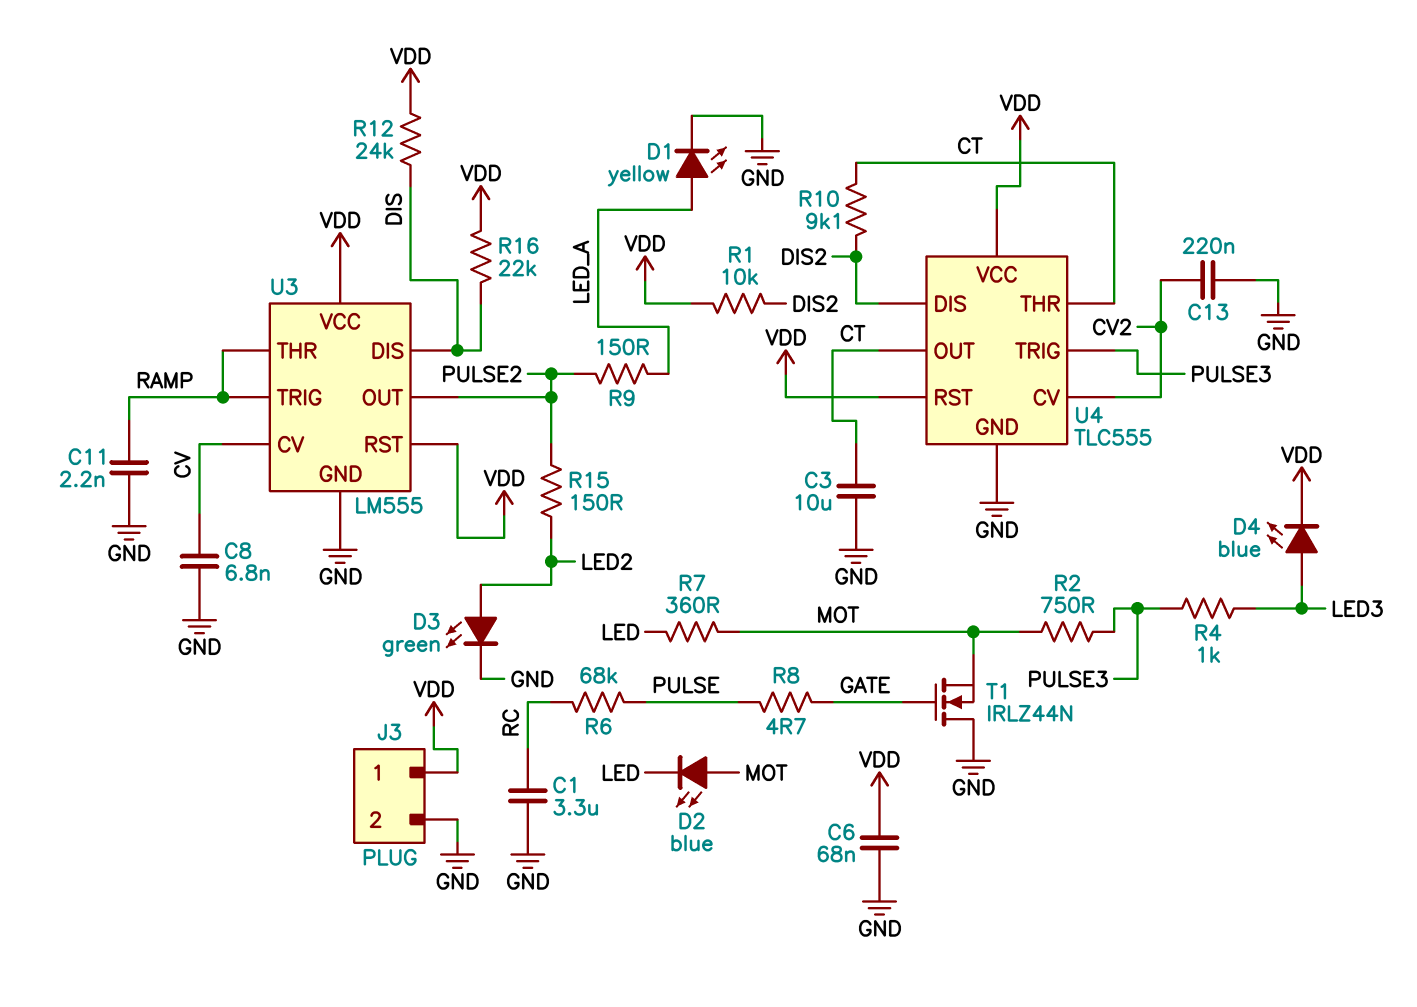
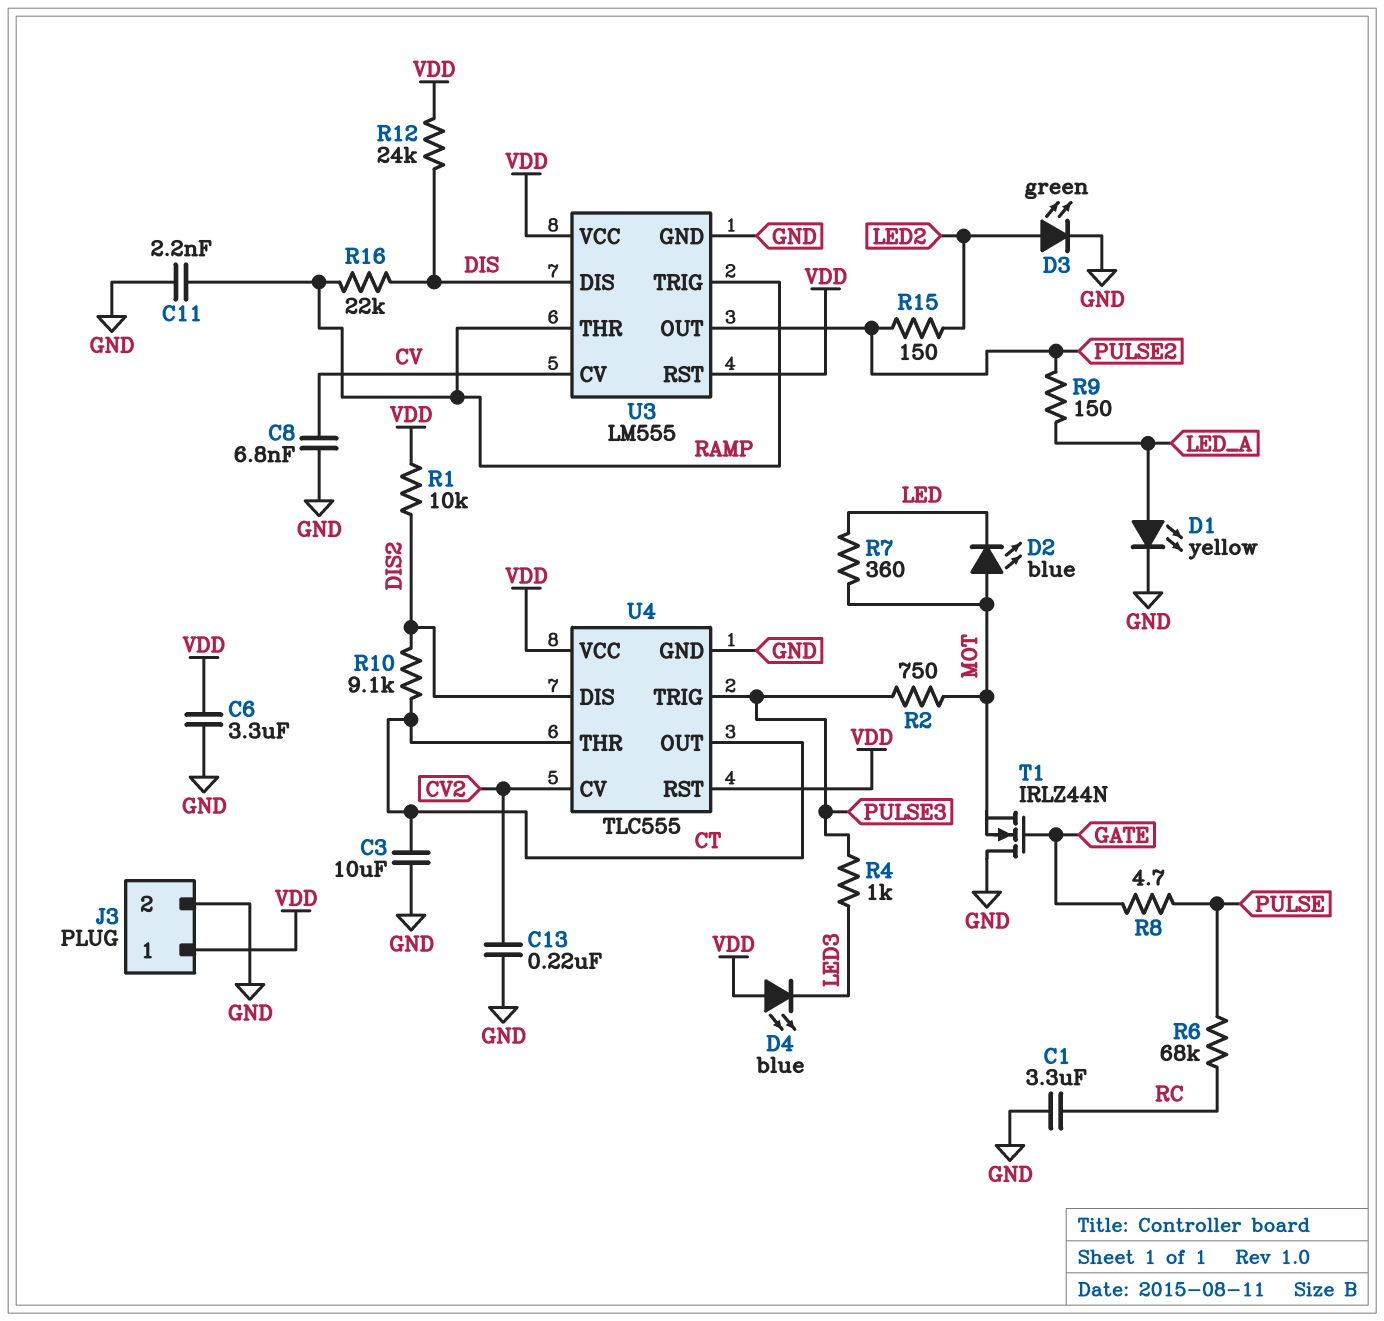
C6: 68nF (GND, VDD) -> 3.3uF (GND, VDD)
D4: LED blue (A LED3, K VDD) -> LED blue (A VDD, K LED3)
R16: 22k (DIS, VDD) -> 22k (DIS, RAMP)

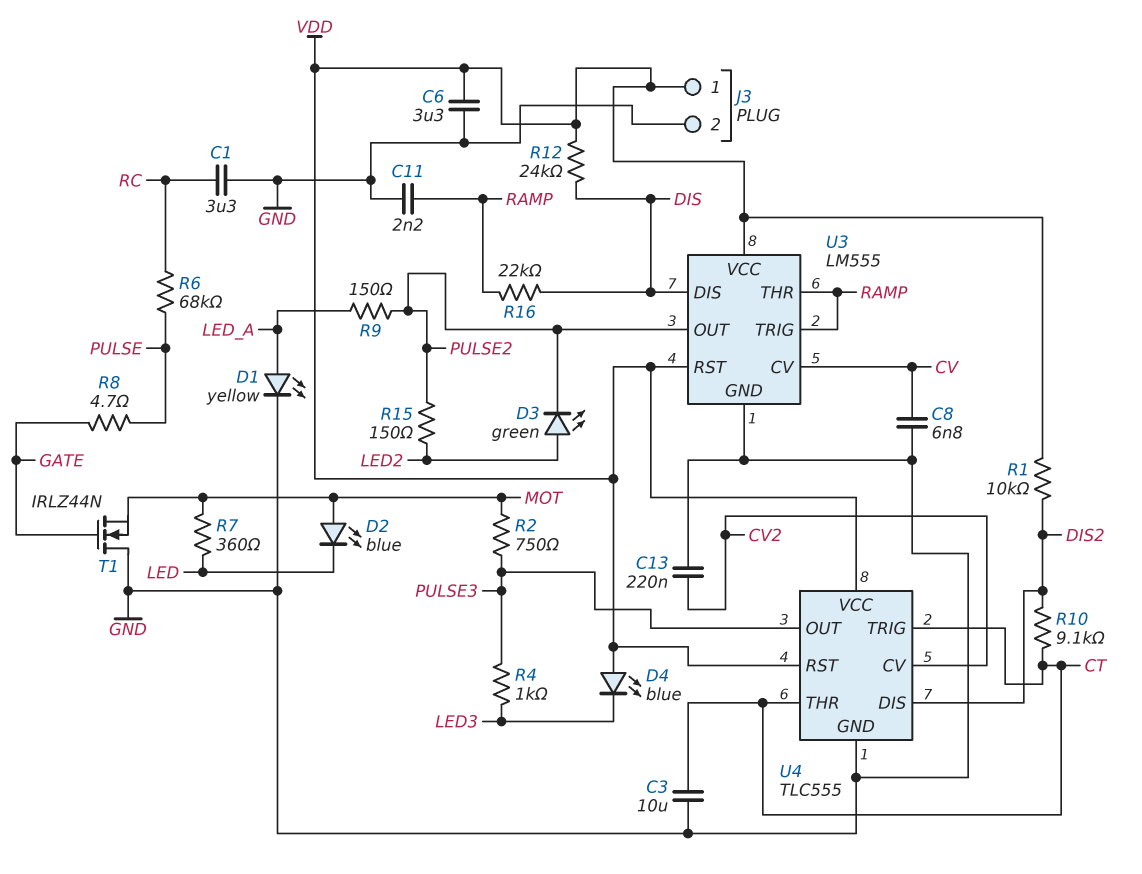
D3: LED green (A LED2, K GND) -> LED green (A LED2, K PULSE2)
U4 pin OUT: CT -> PULSE3
U4 pin TRIG: PULSE3 -> CT

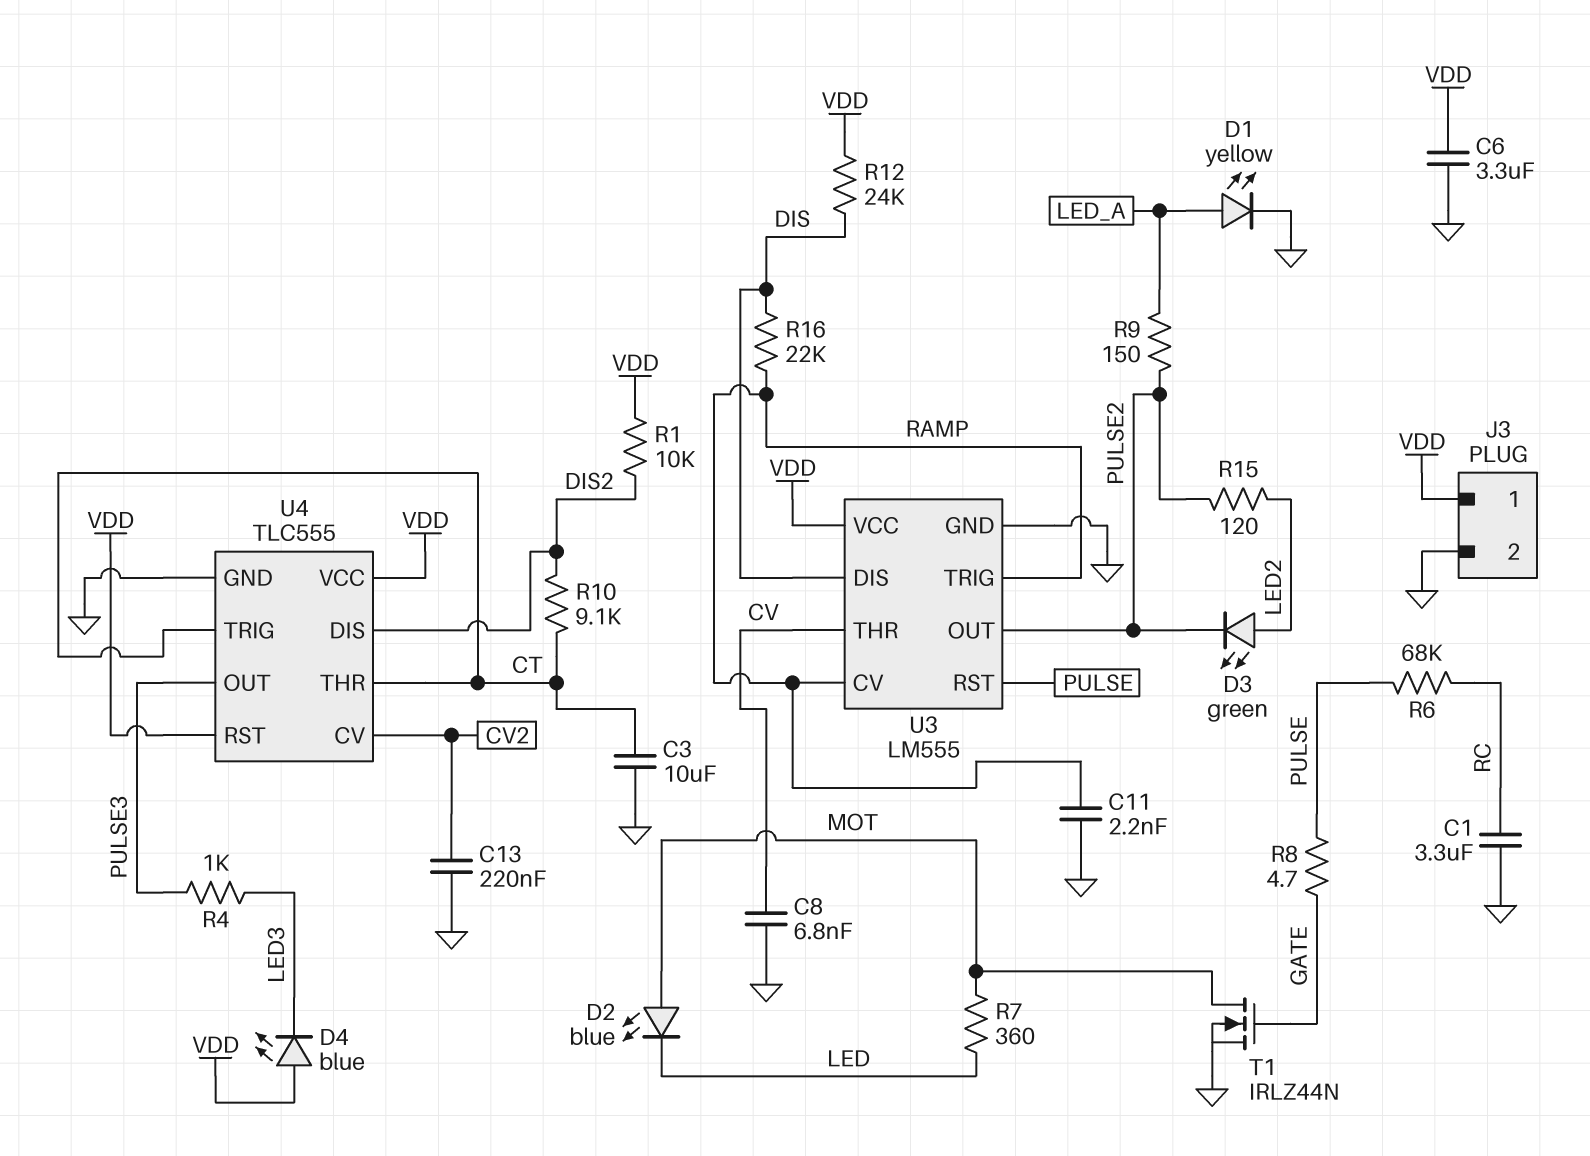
R2: 750 (MOT, PULSE3) -> none
R15: 150 (LED2, PULSE2) -> 120 (LED2, PULSE2)
T1: NMOS IRLZ44N (G GATE, D GND, S MOT) -> NMOS IRLZ44N (G GATE, D MOT, S GND)
U3 pin CV: CV -> RAMP
U3 pin RST: VDD -> PULSE
U3 pin THR: RAMP -> CV

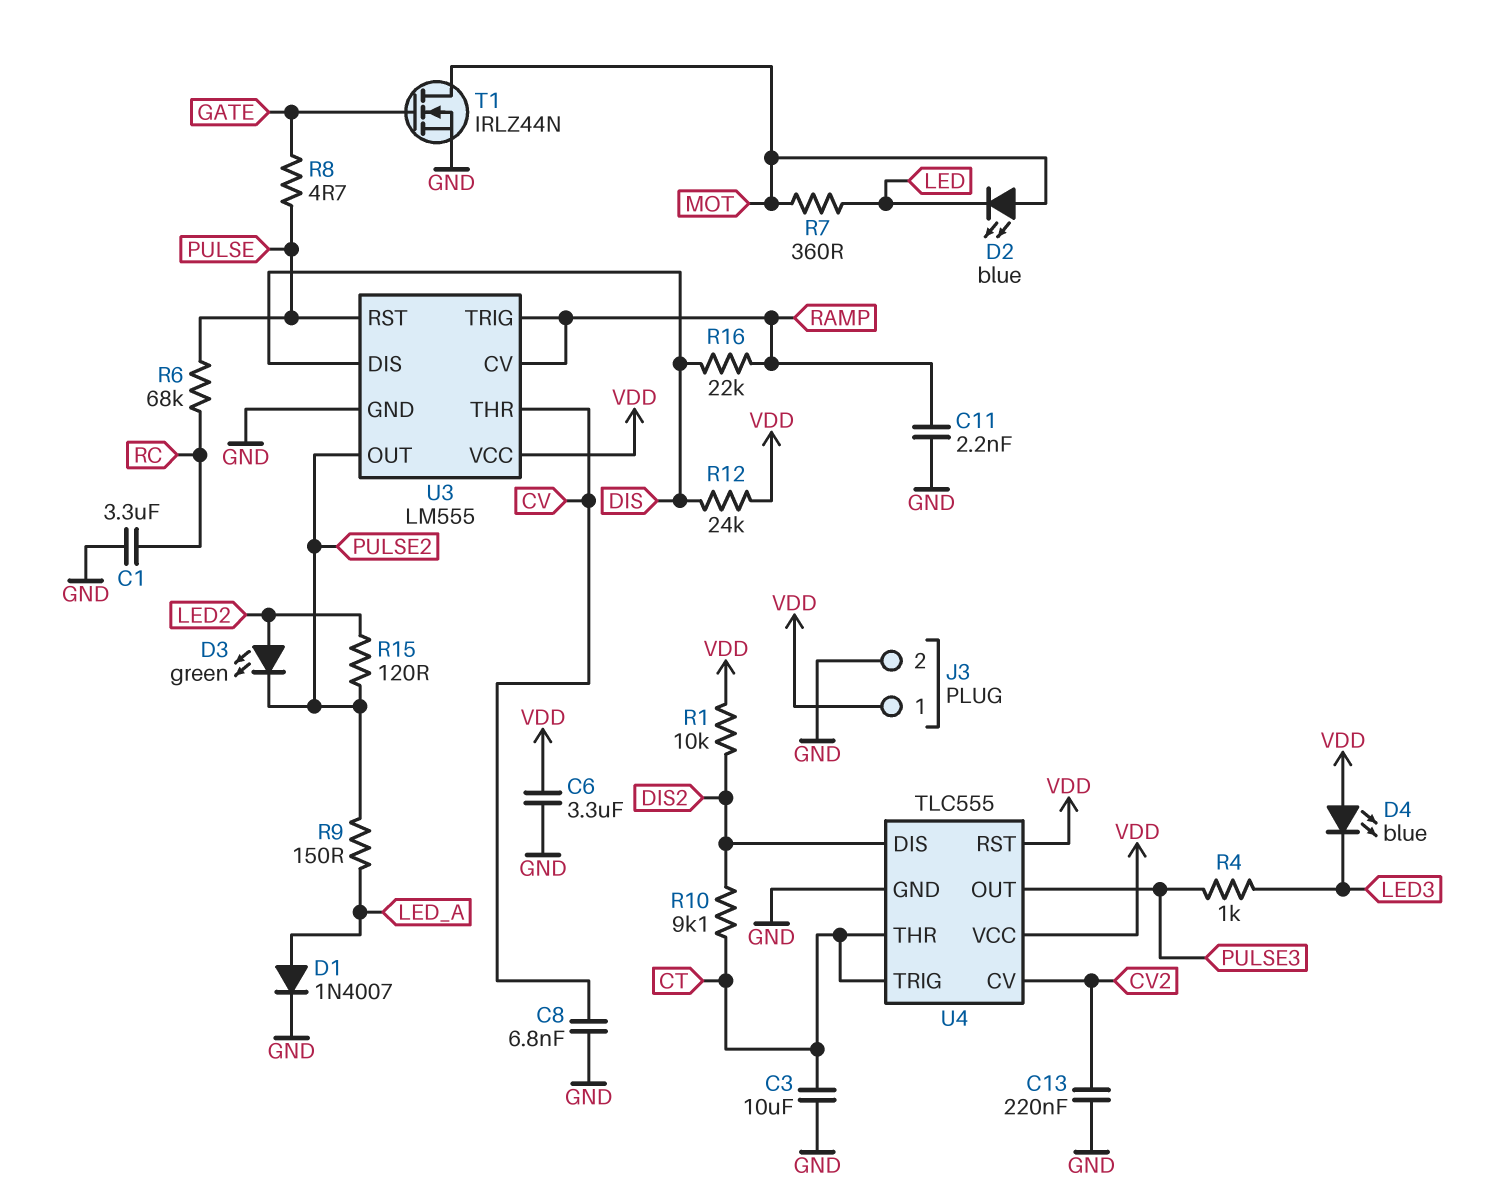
D1: LED yellow (A LED_A, K GND) -> diode 1N4007 (A LED_A, K GND)

